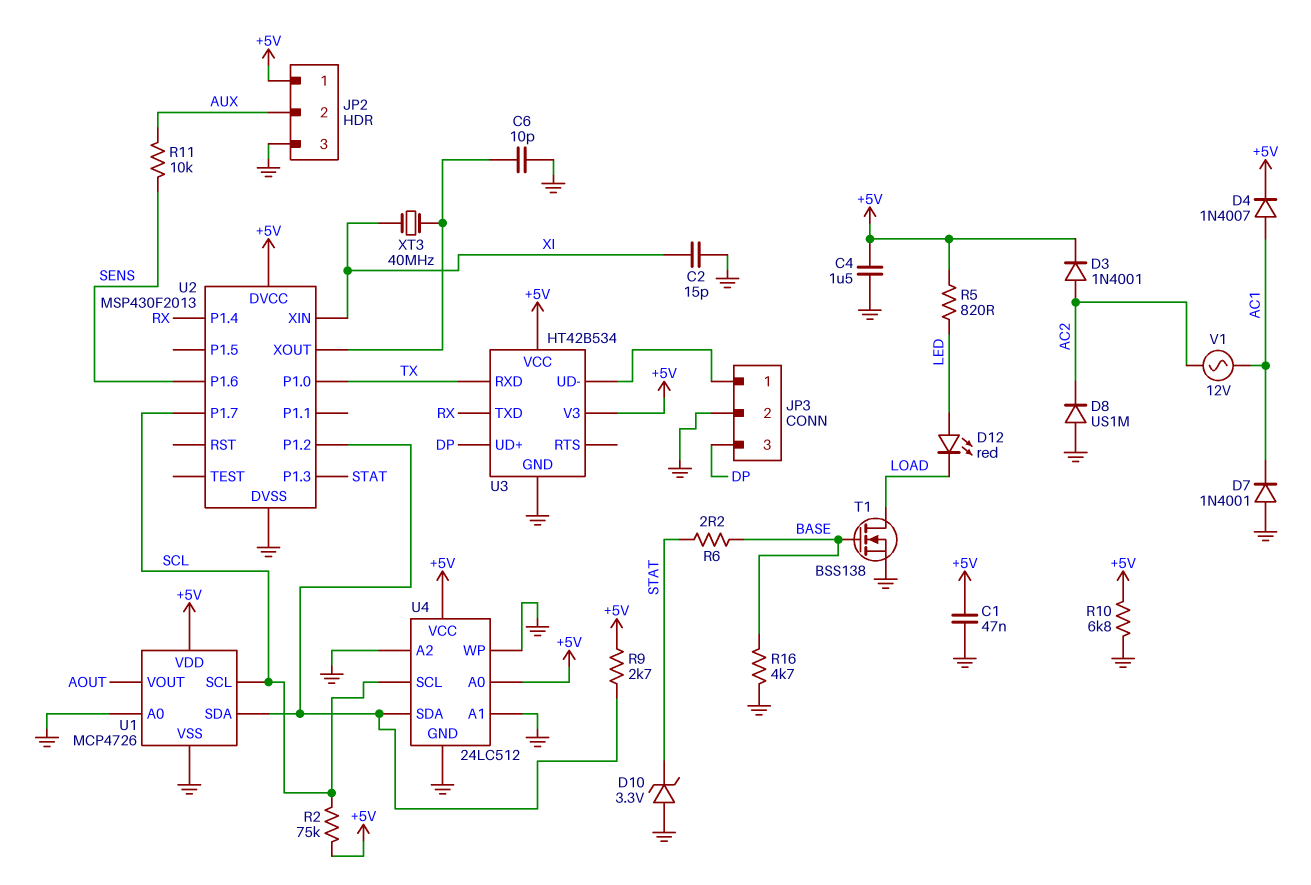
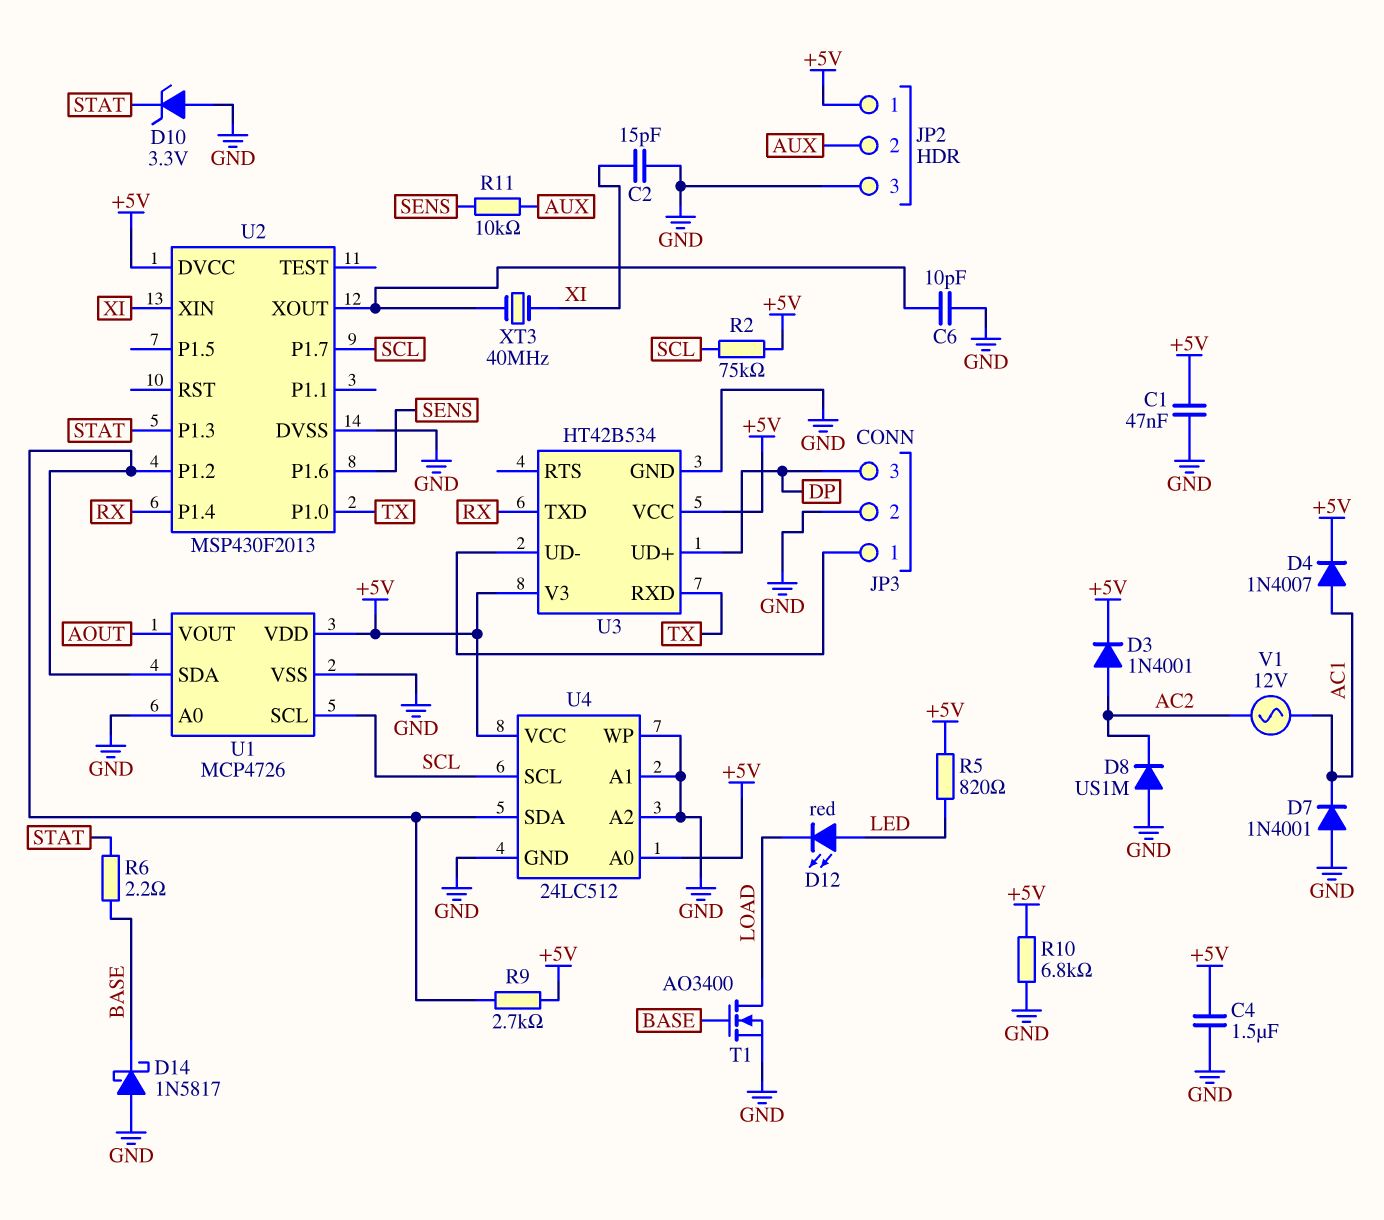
D14: none -> schottky 1N5817 (A GND, K BASE)
R16: 4.7k (BASE, GND) -> none
T1: NMOS BSS138 (G BASE, D LOAD, S GND) -> NMOS AO3400 (G BASE, D LOAD, S GND)

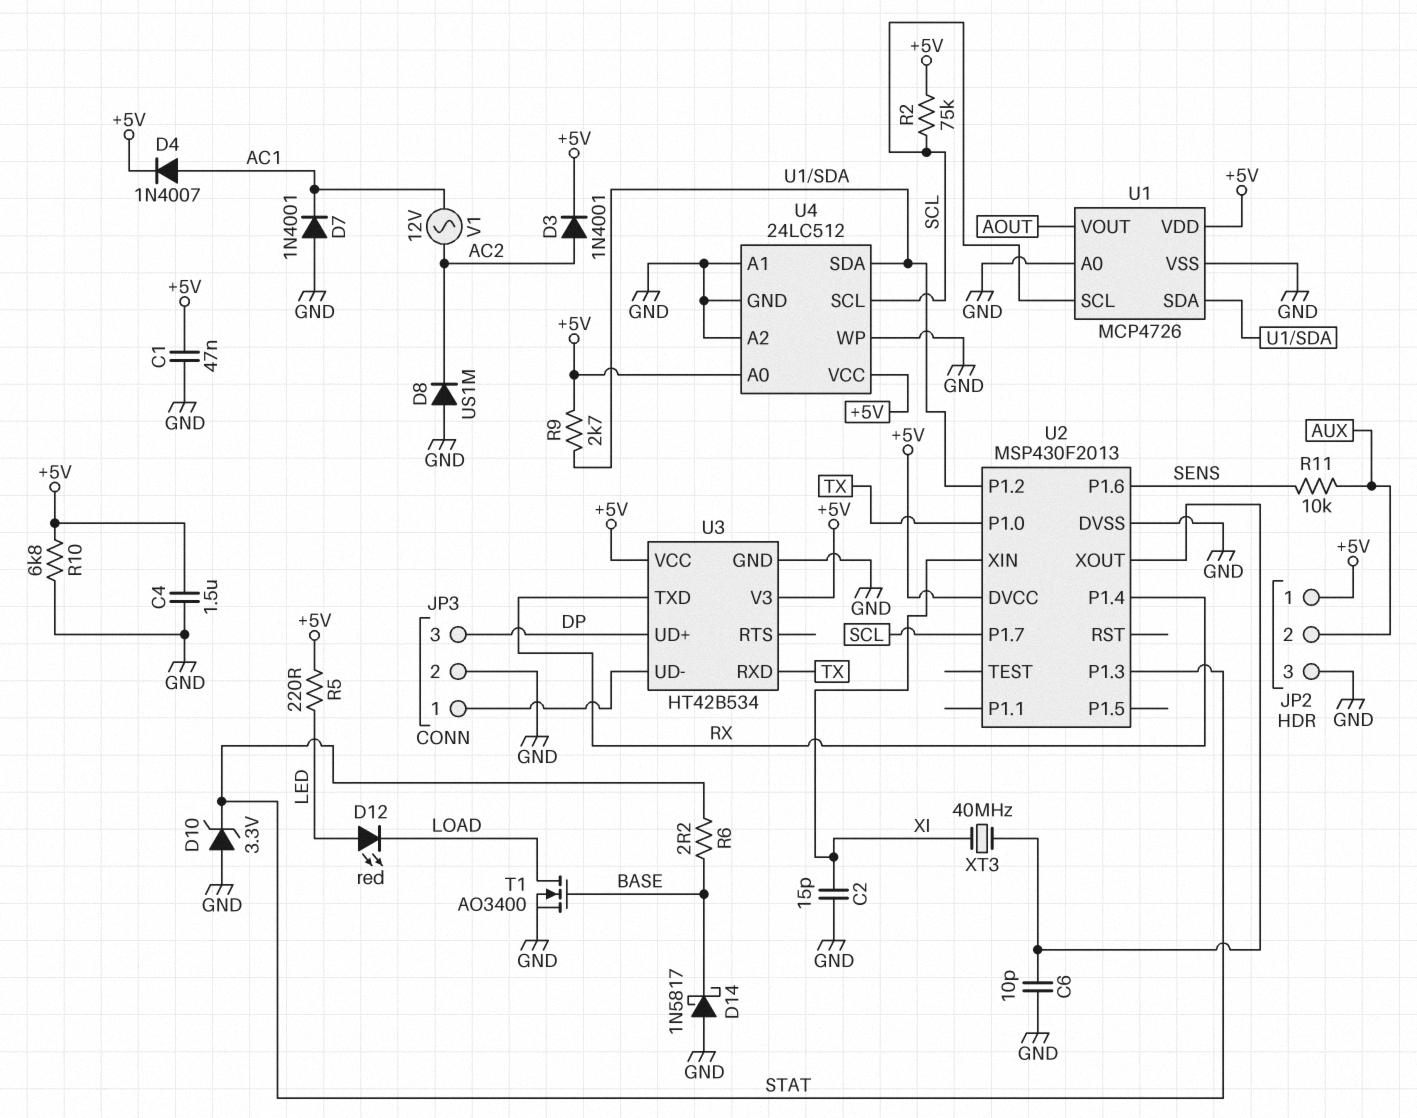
R5: 820 (+5V, LED) -> 220 (+5V, LED)

